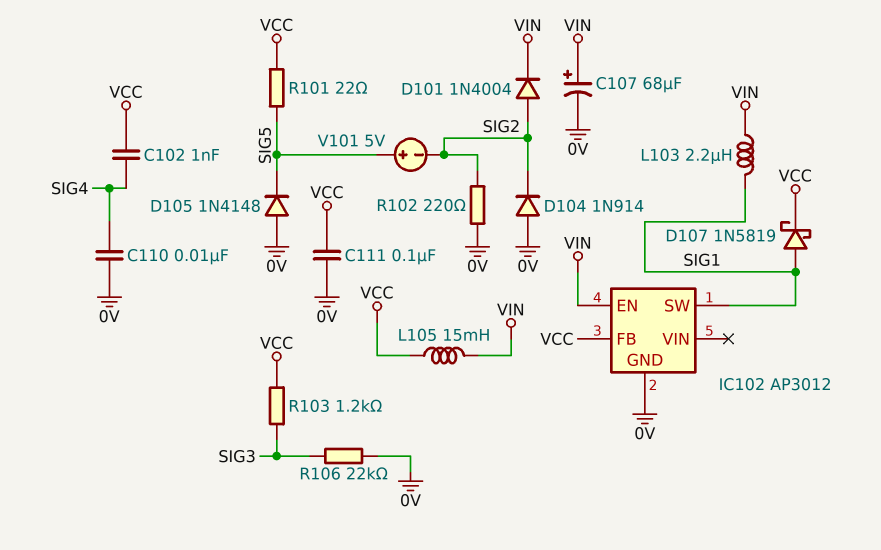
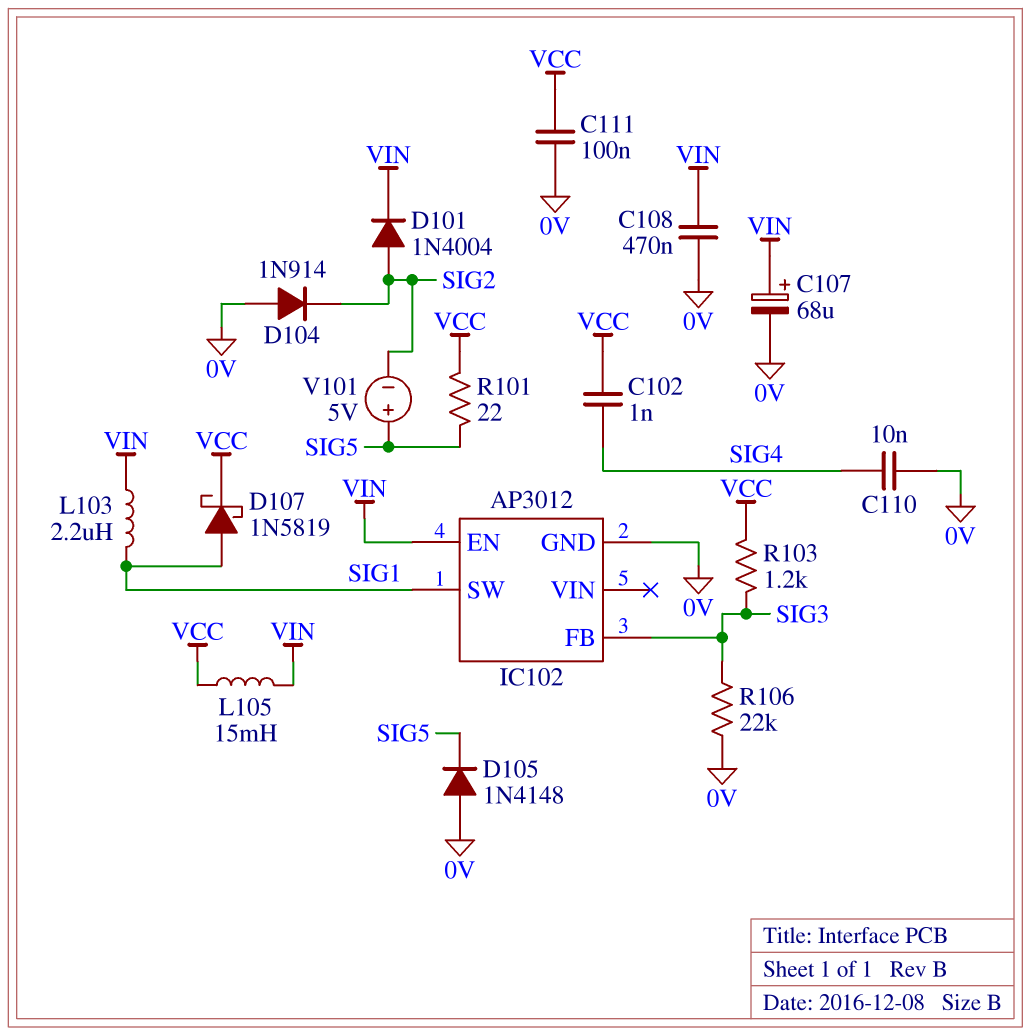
C108: none -> 470nF (0V, VIN)
IC102 pin FB: VCC -> SIG3
R102: 220 (0V, SIG2) -> none

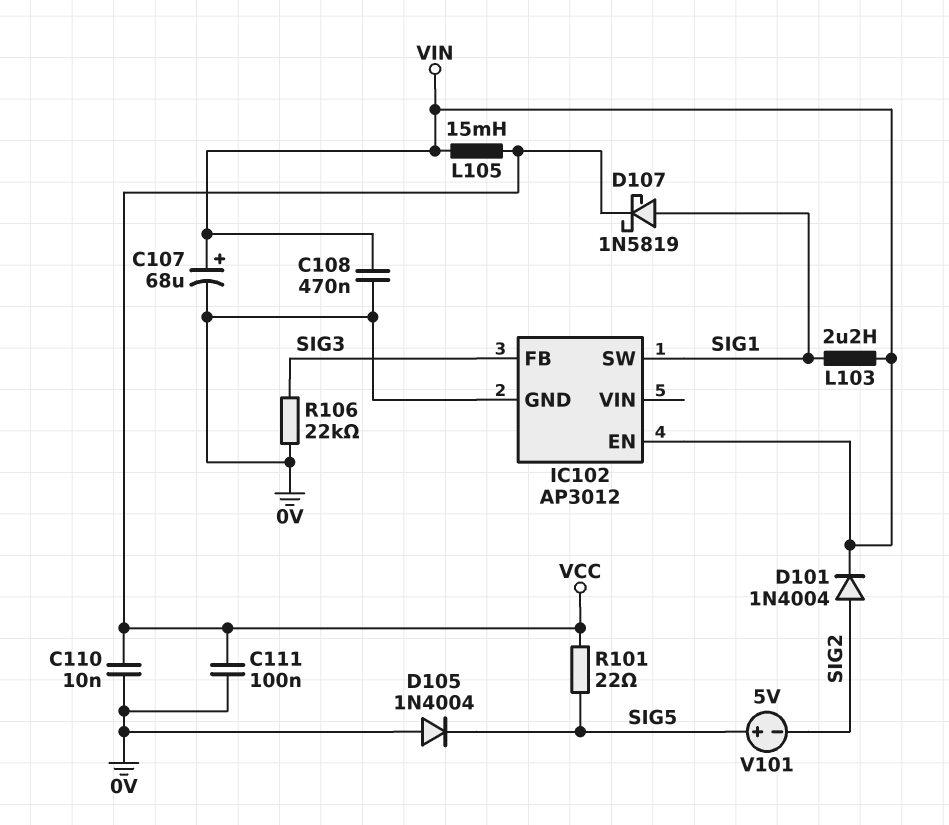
C102: 1nF (SIG4, VCC) -> none
C110: 10nF (0V, SIG4) -> 10nF (0V, VCC)
D104: diode 1N914 (A 0V, K SIG2) -> none
D105: diode 1N4148 (A 0V, K SIG5) -> diode 1N4004 (A 0V, K SIG5)
R103: 1.2k (SIG3, VCC) -> none

